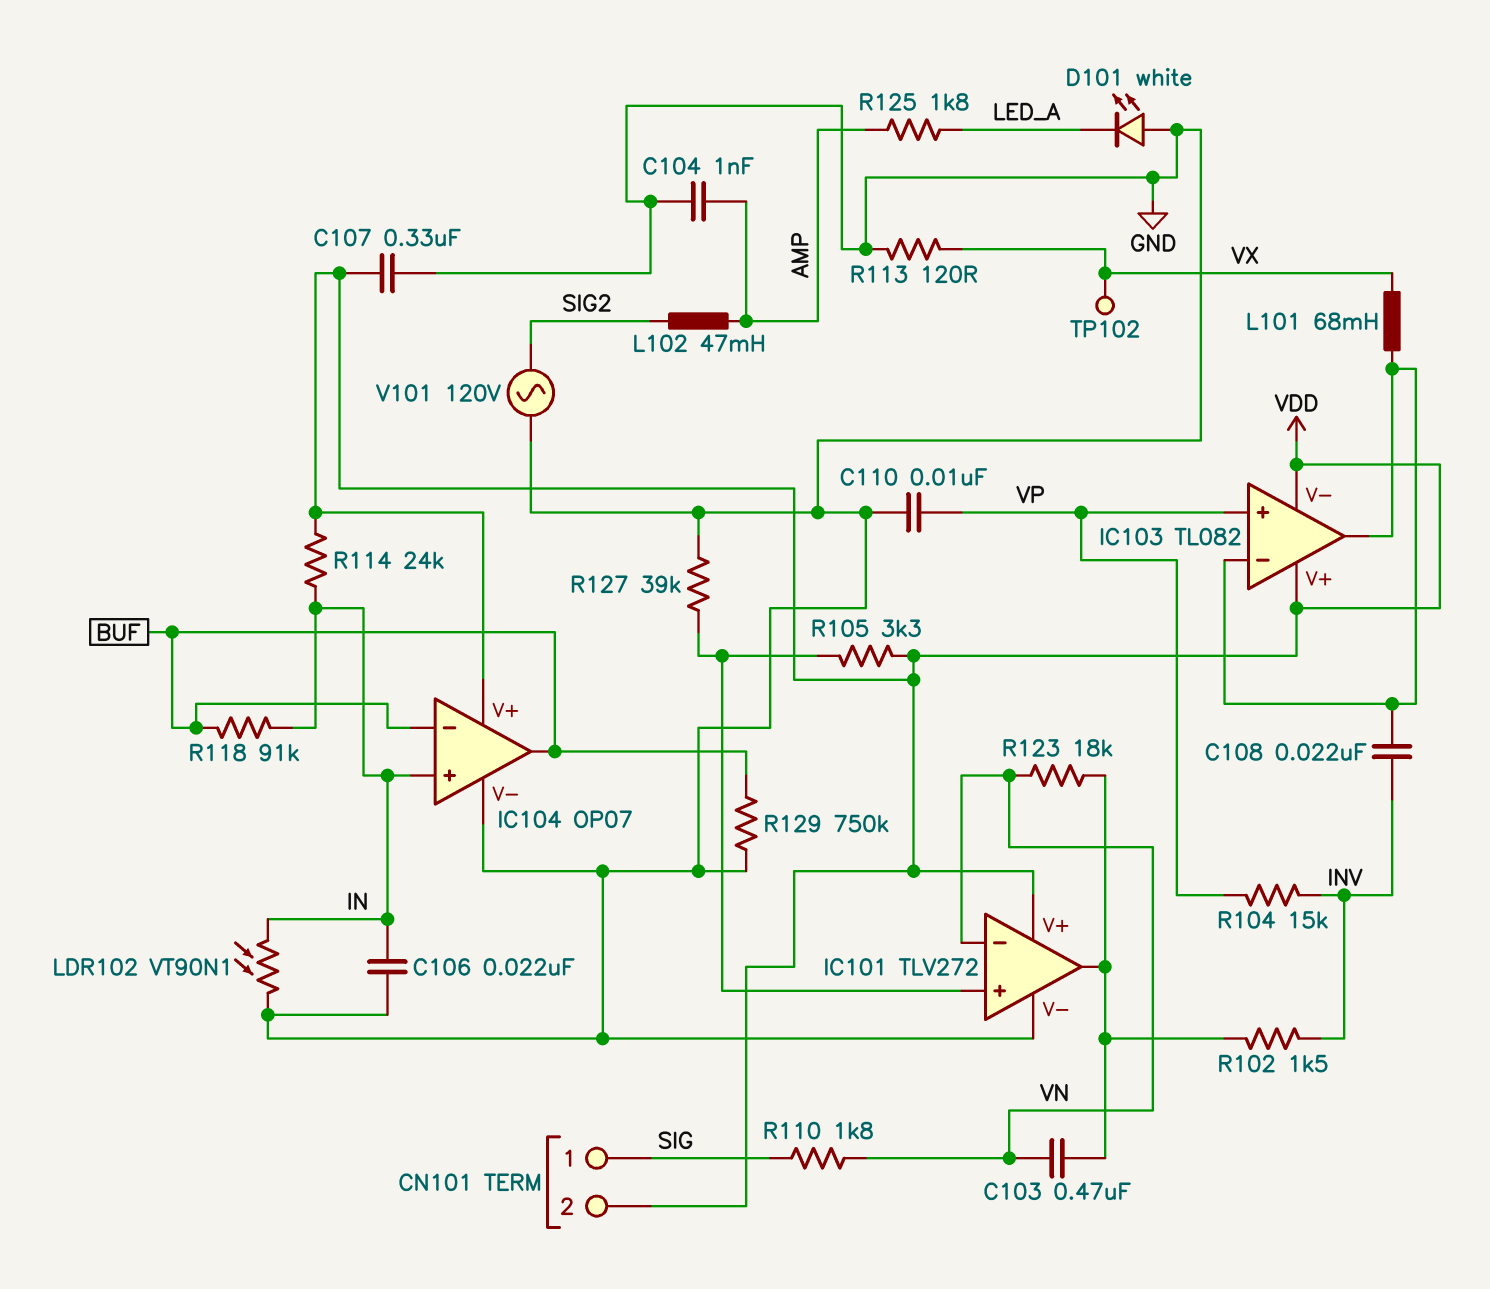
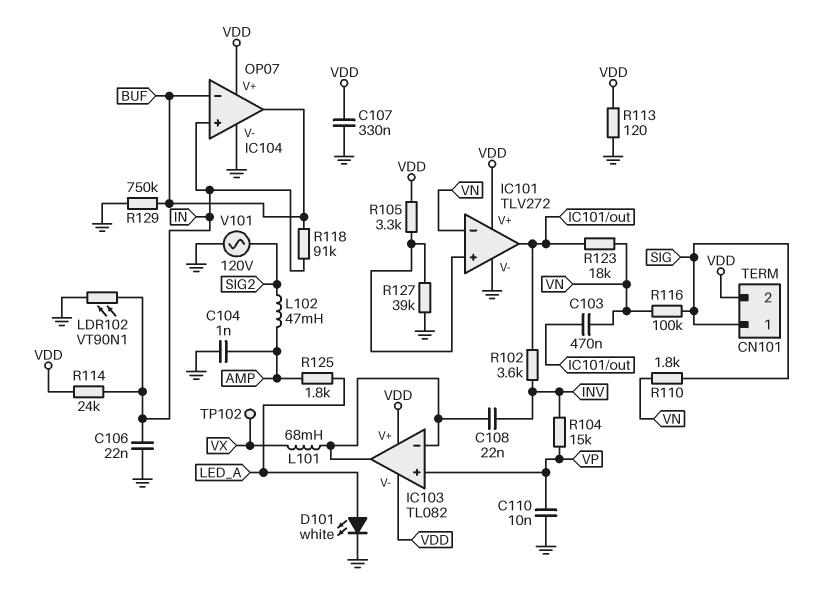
D101: LED white (A GND, K LED_A) -> LED white (A LED_A, K GND)
R102: 1.5k (IC101/out, INV) -> 3.6k (IC101/out, INV)
R113: 120 (GND, VX) -> 120 (GND, VDD)
R116: none -> 100k (SIG, VN)

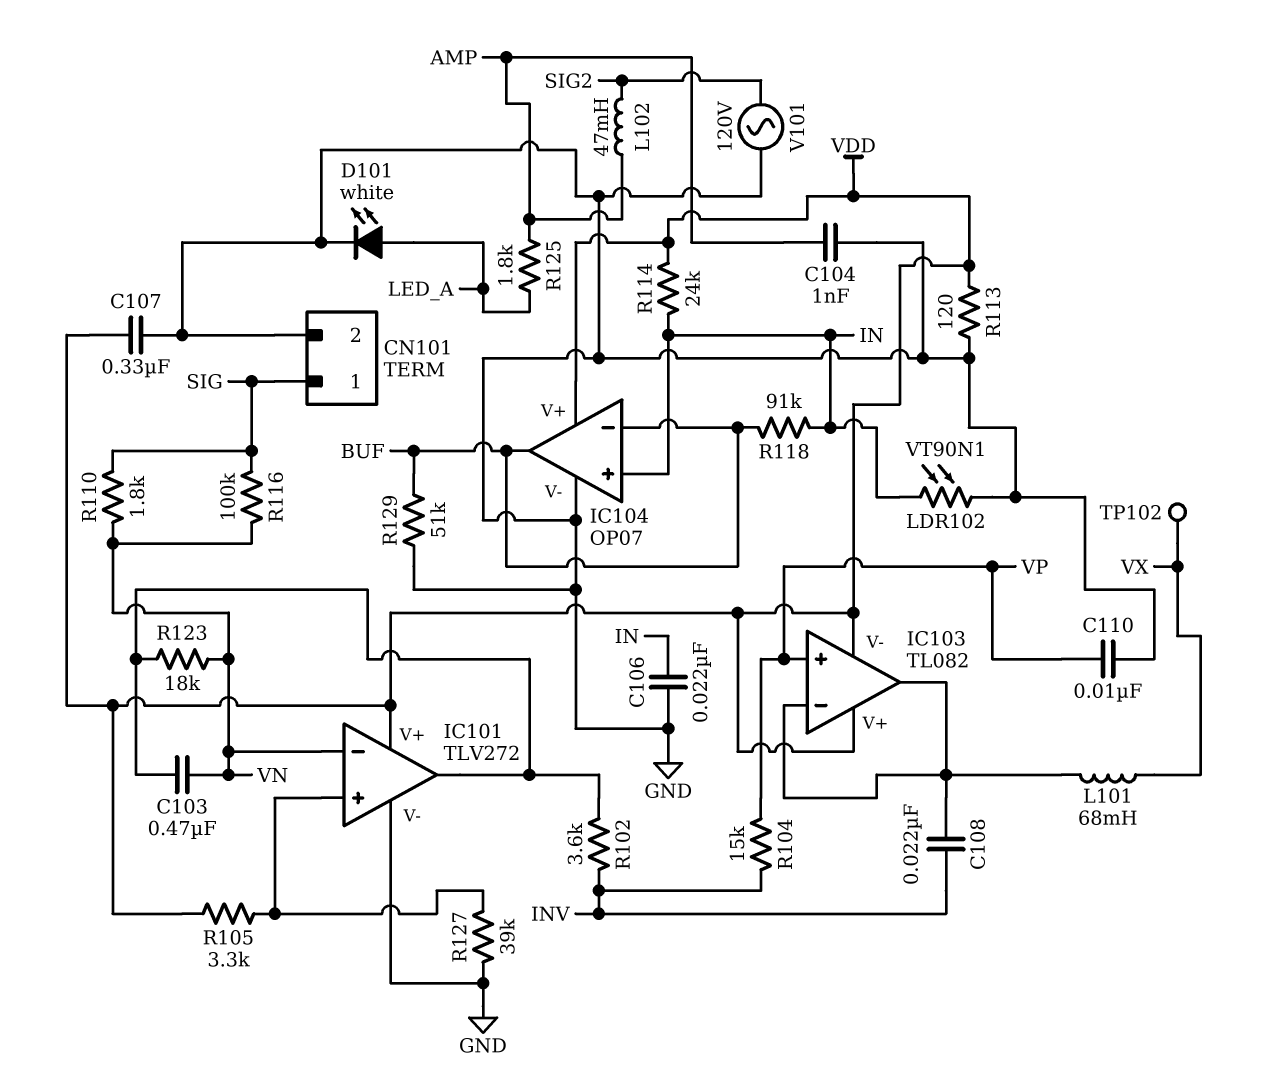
CN101 pin 2: VDD -> GND
R129: 750k (BUF, GND) -> 51k (BUF, GND)

